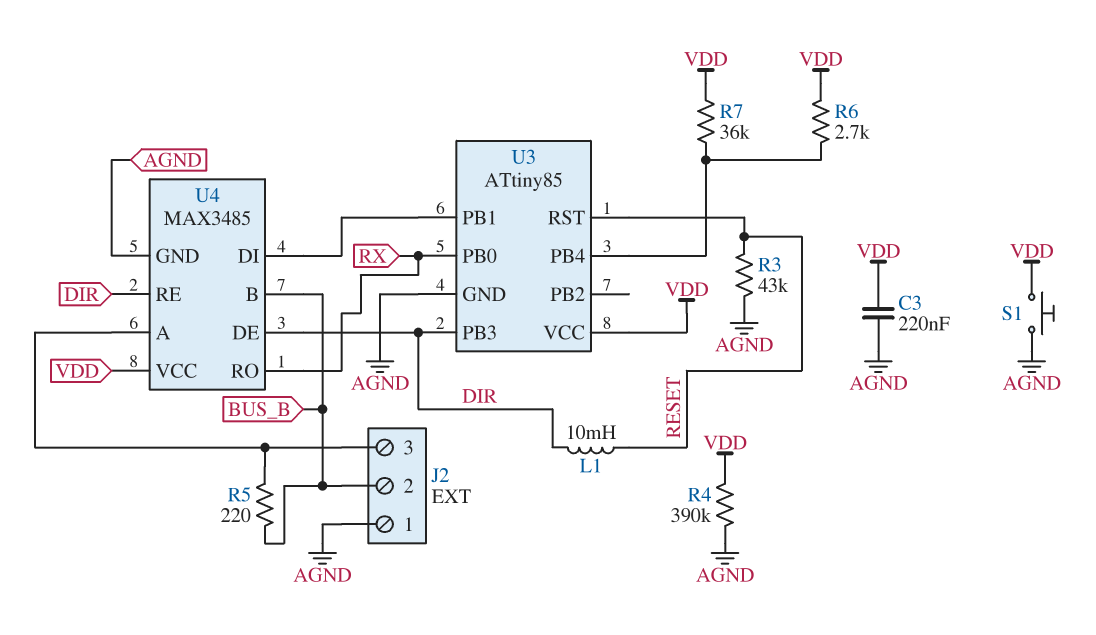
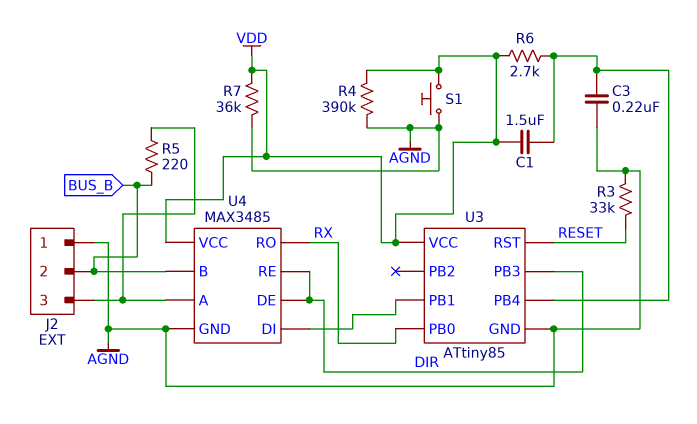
C1: none -> 1.5uF (U3/PB4, VDD)
C3: 220nF (AGND, VDD) -> 220nF (AGND, U3/PB4)
L1: 10mH (DIR, RESET) -> none
R3: 43k (AGND, RESET) -> 33k (AGND, RESET)
R7: 36k (U3/PB4, VDD) -> 36k (AGND, VDD)

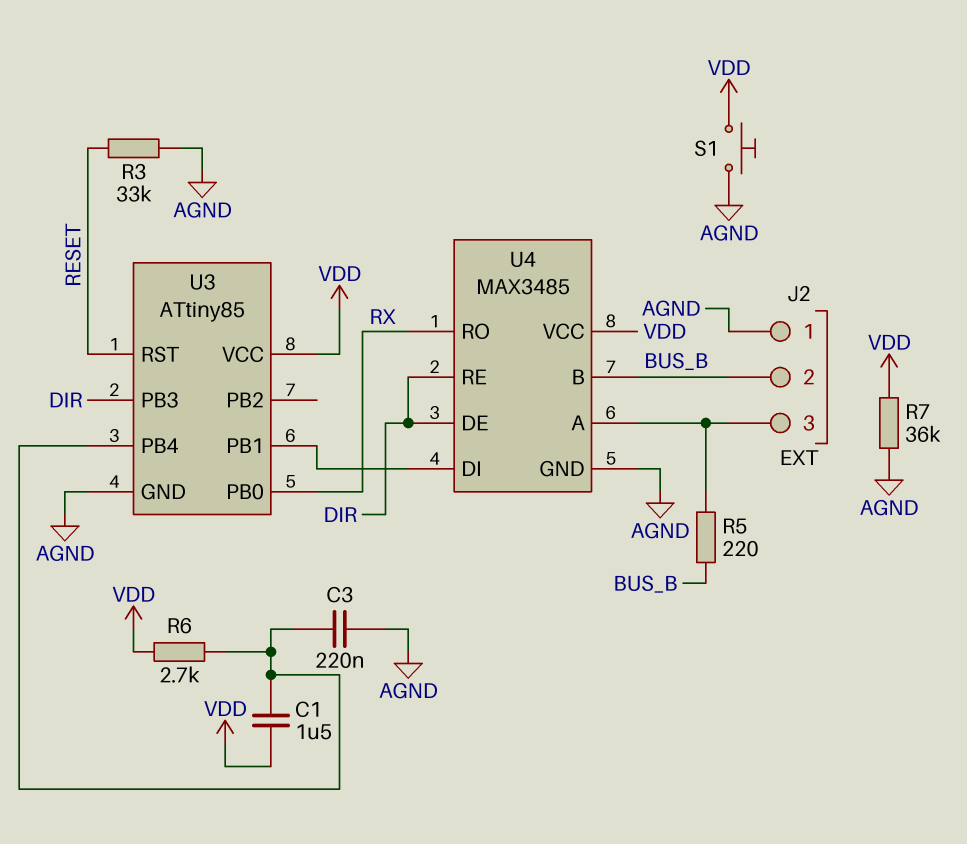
R4: 390k (AGND, VDD) -> none

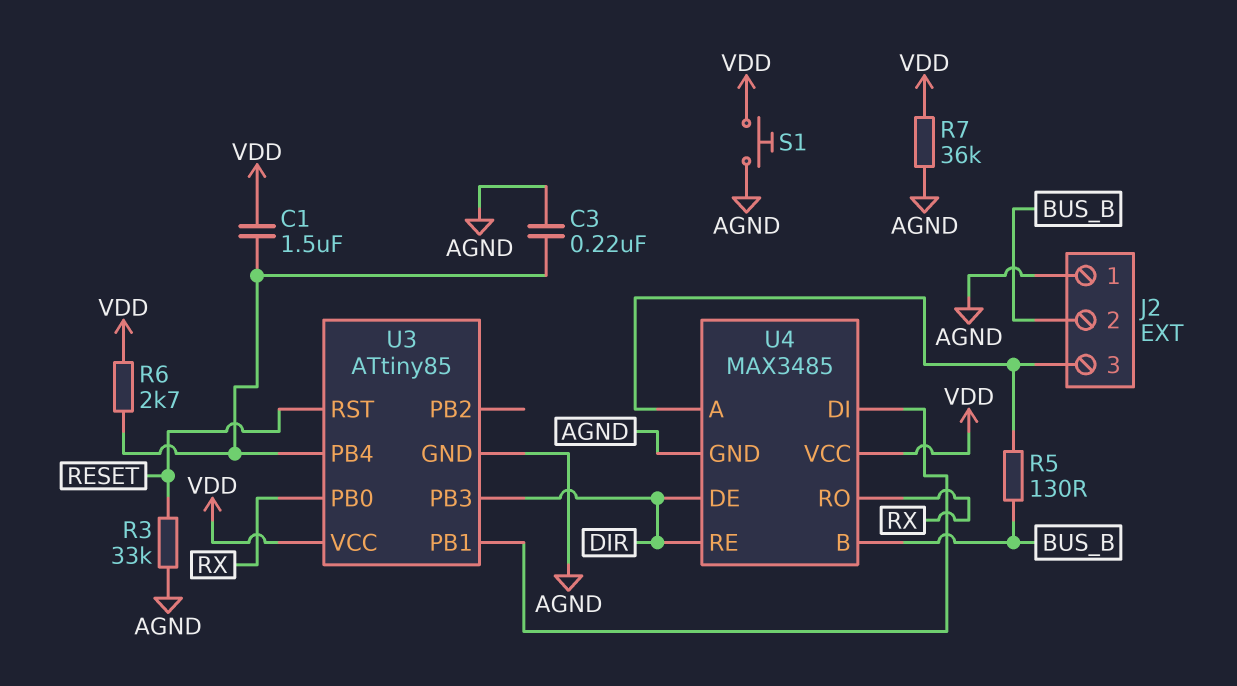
R5: 220 (BUS_B, J2/3) -> 130 (BUS_B, J2/3)

